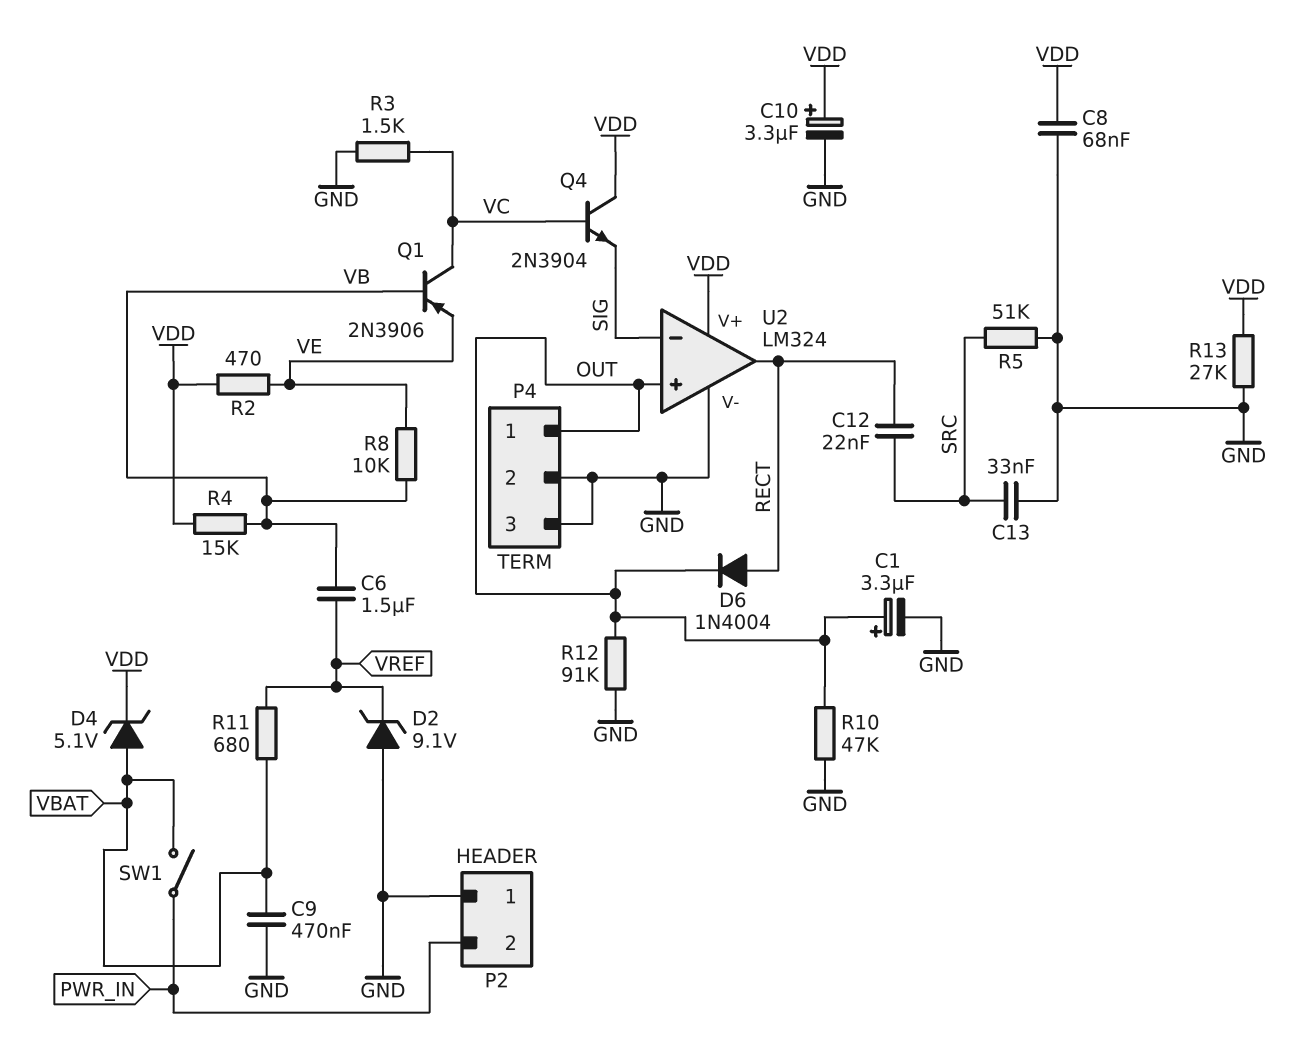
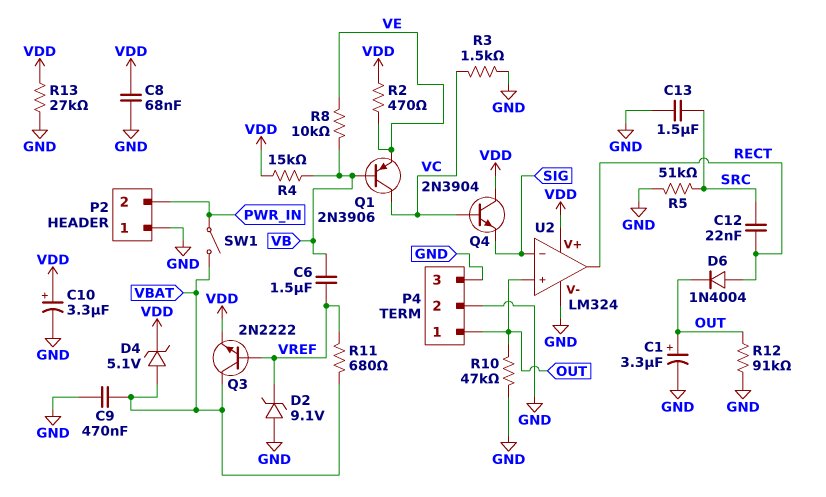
C13: 33nF (GND, SRC) -> 1.5uF (GND, SRC)
Q3: none -> NPN 2N2222 (B VREF, C VBAT, E VDD)

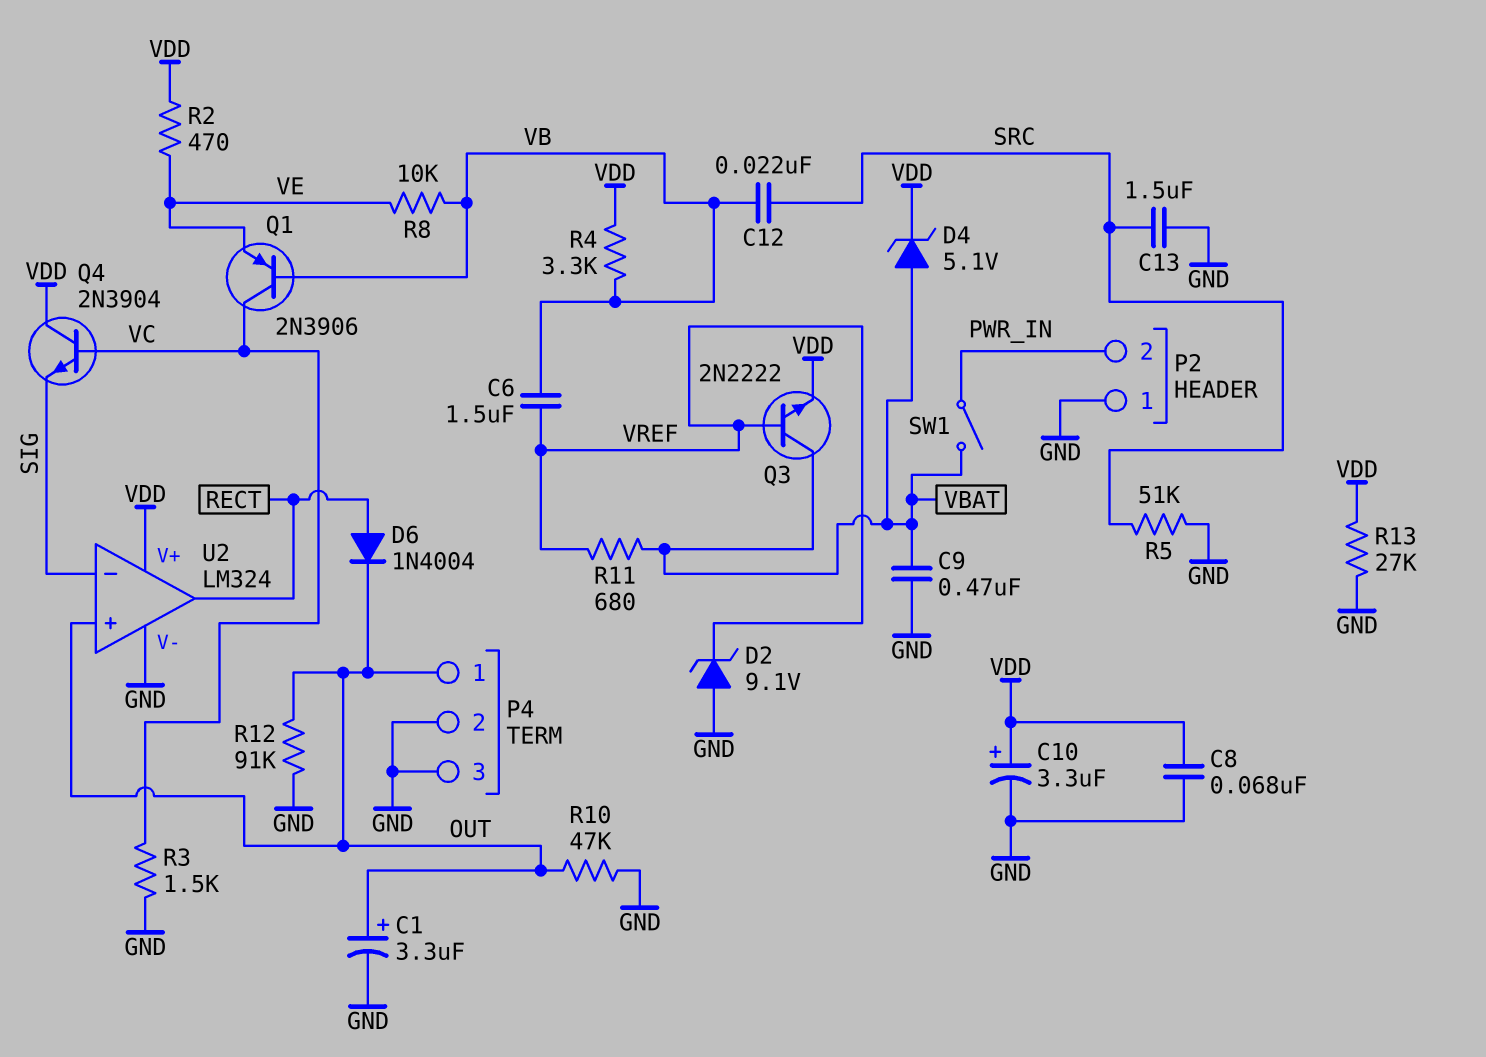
C12: 22nF (RECT, SRC) -> 22nF (SRC, VB)
R4: 15k (VB, VDD) -> 3.3k (VB, VDD)

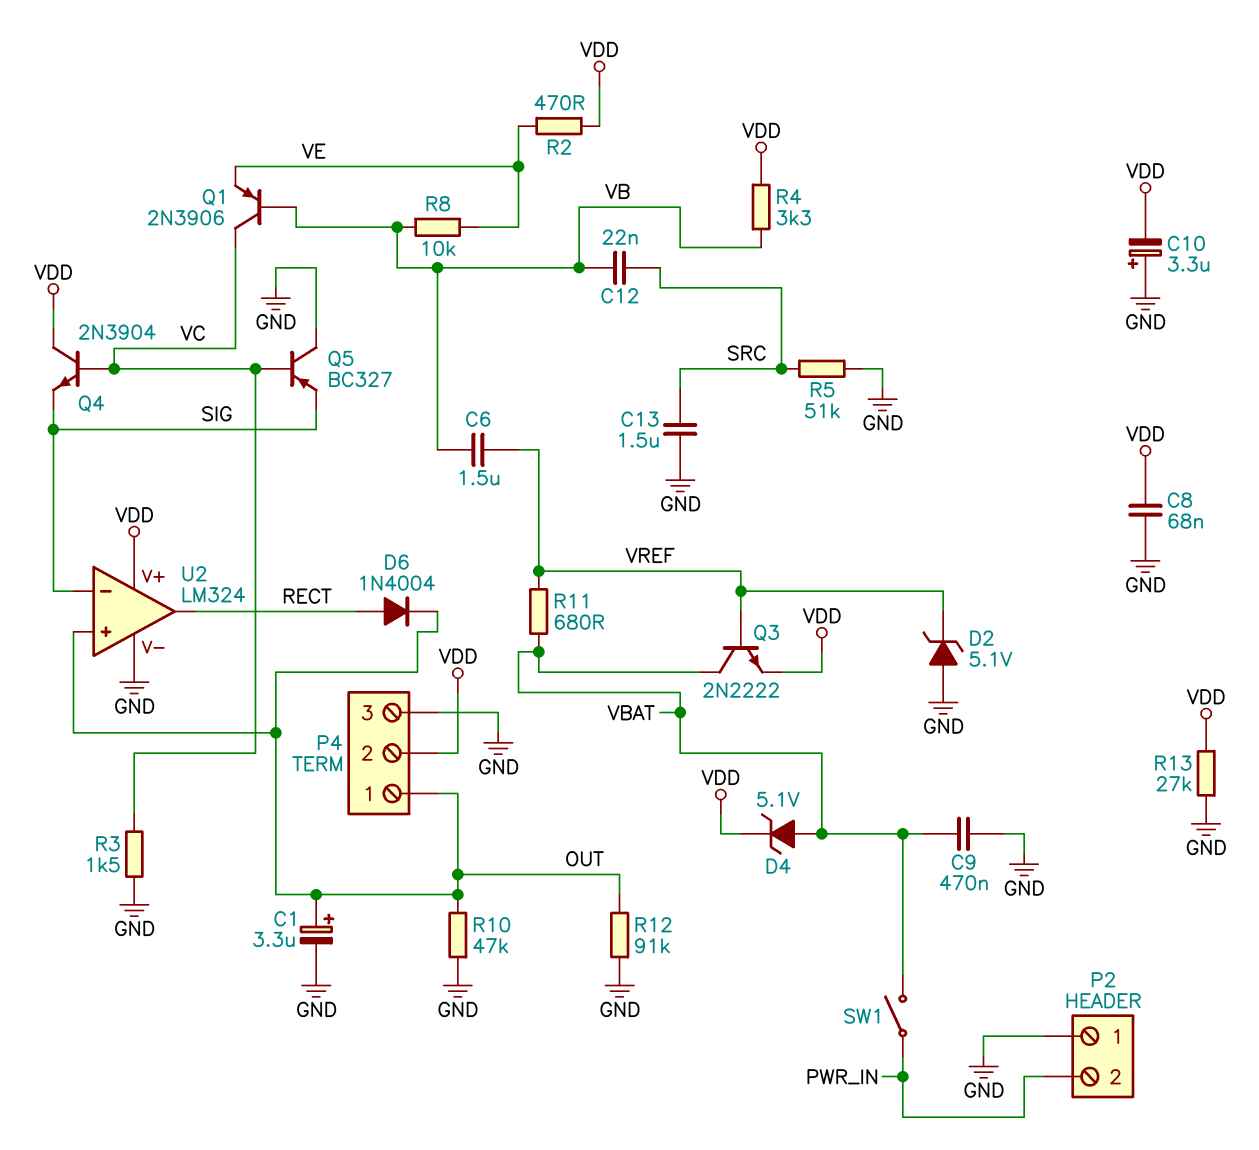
C10: 3.3uF (plus VDD, minus GND) -> 3.3uF (plus GND, minus VDD)
D2: zener 9.1V (A GND, K VREF) -> zener 5.1V (A GND, K VREF)
P4 pin 2: GND -> VDD
Q5: none -> PNP BC327 (B VC, C GND, E SIG)

